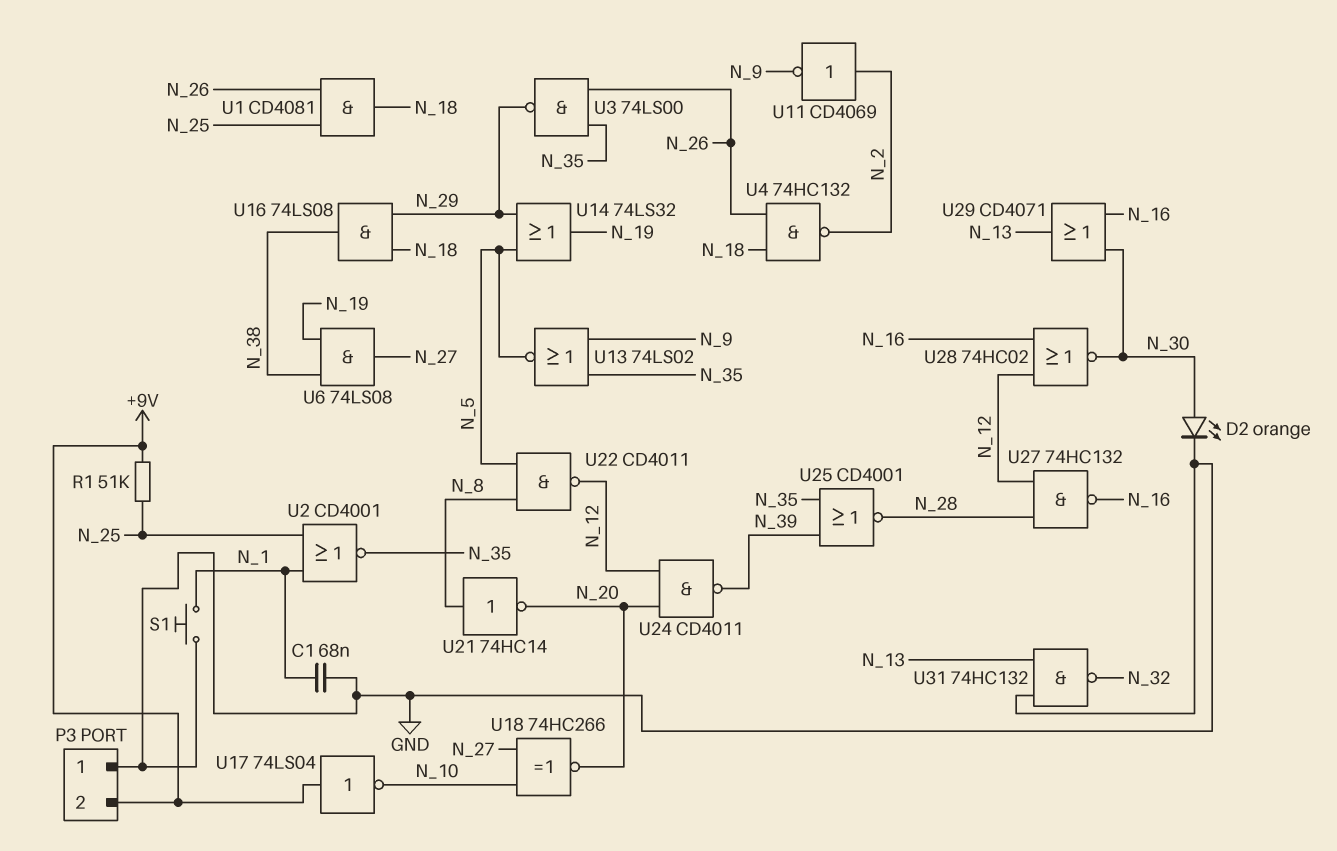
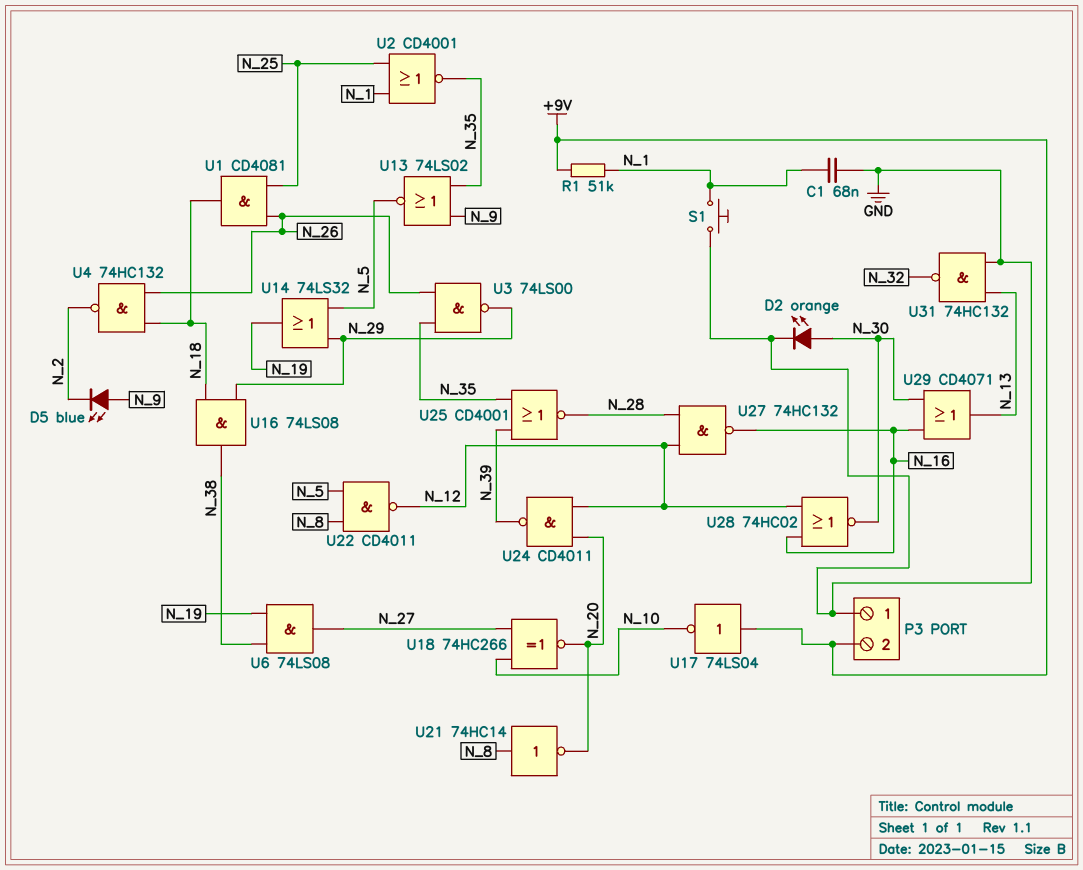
D5: none -> LED blue (A N_9, K N_2)
R1: 51k (+9V, N_25) -> 51k (+9V, N_1)
U11: NOT CD4069 (in N_2, out N_9) -> none

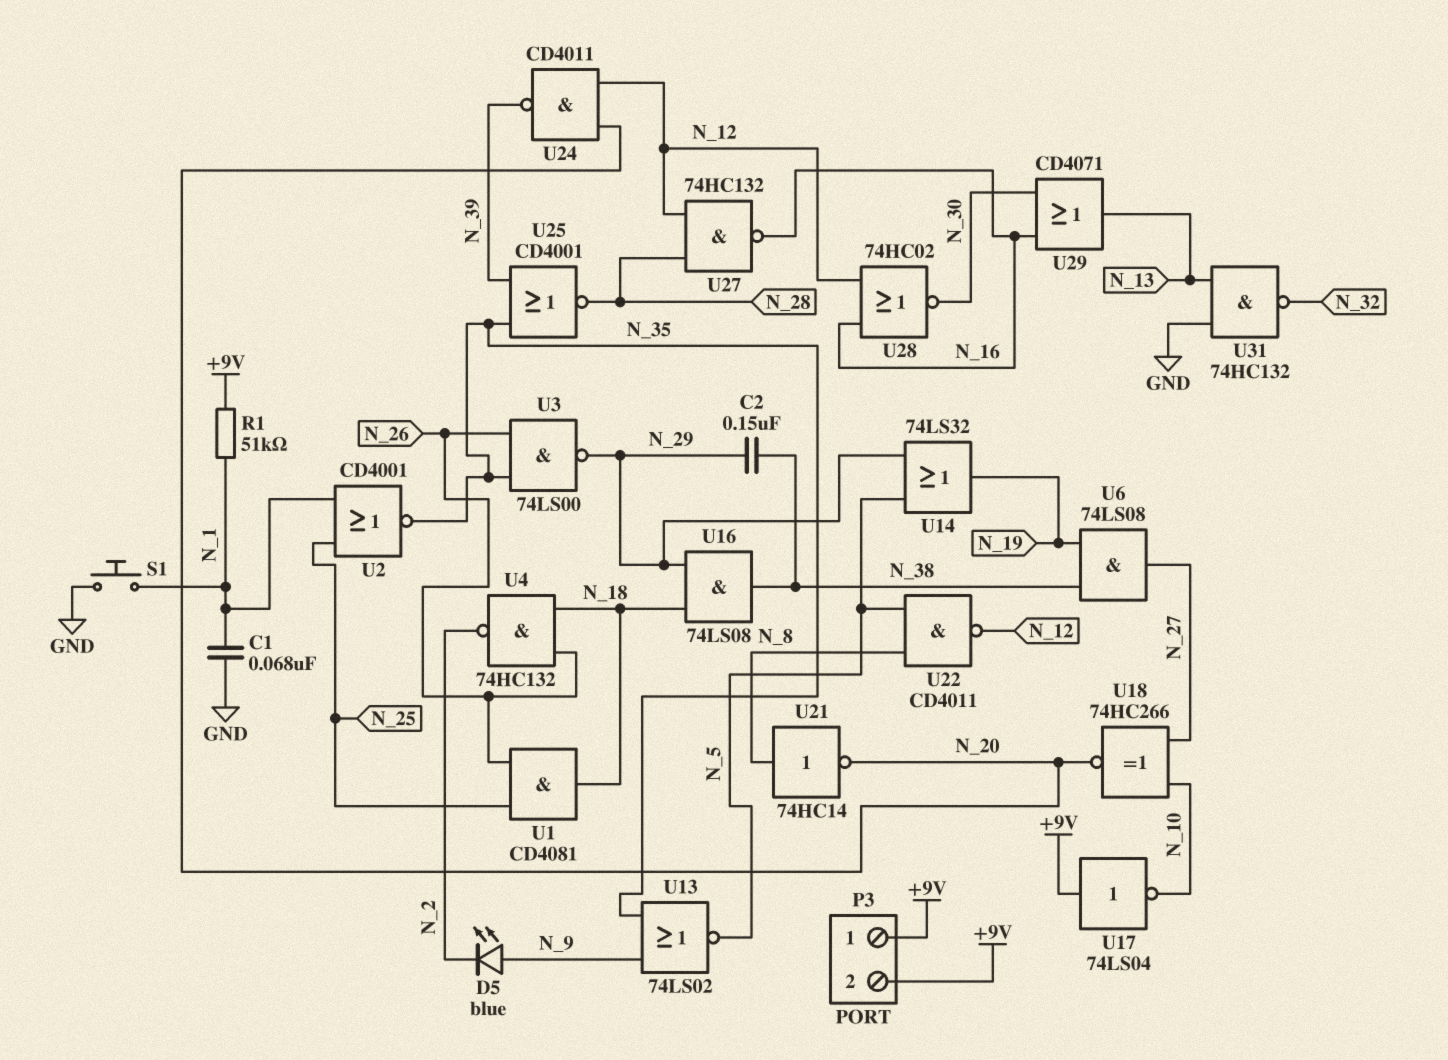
C2: none -> 150nF (N_29, N_38)
D2: LED orange (A N_30, K GND) -> none
P3 pin 1: GND -> +9V

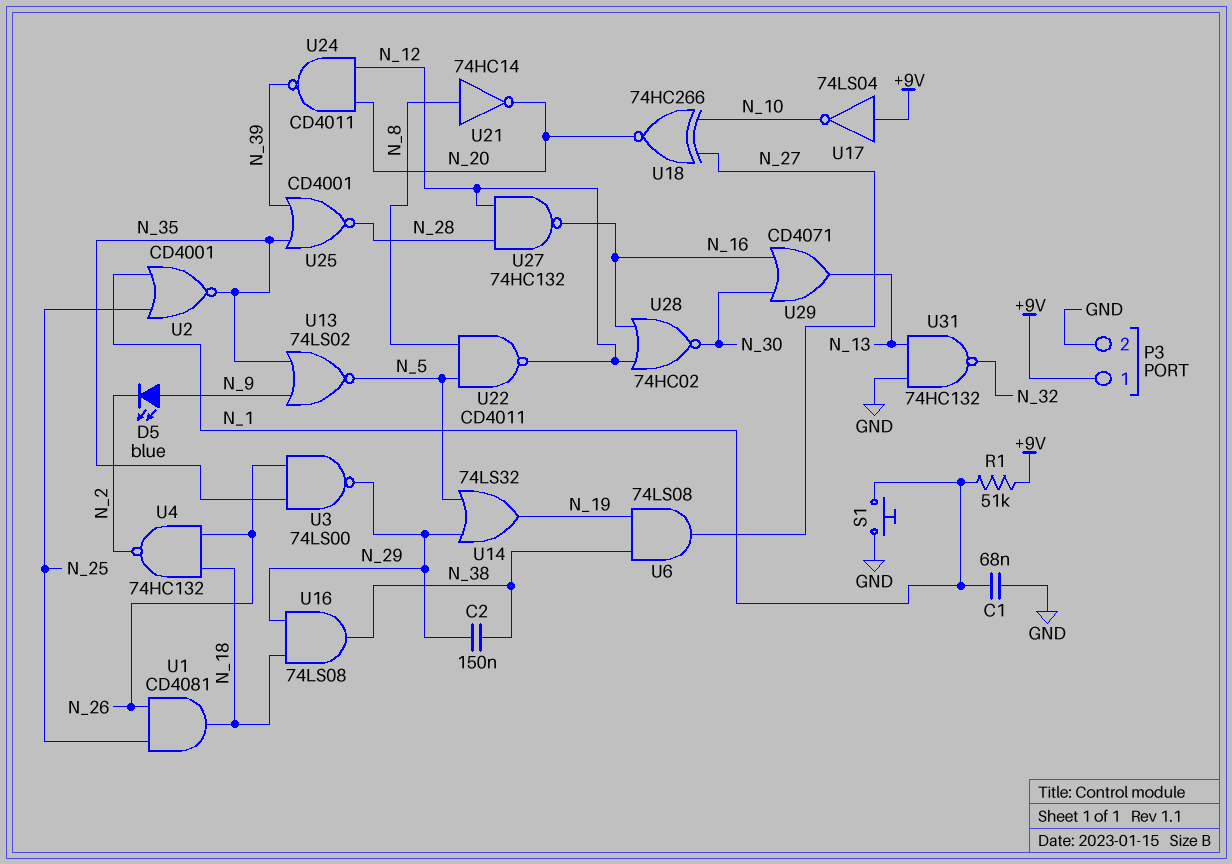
P3 pin 2: +9V -> GND

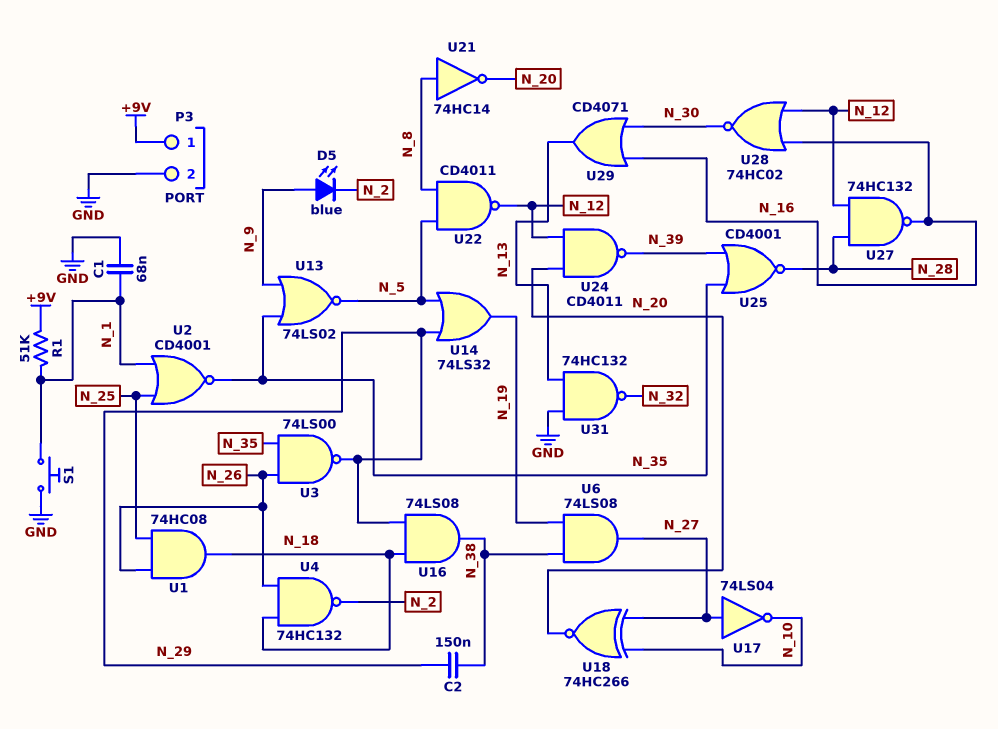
U1: AND CD4081 (in N_25, in N_26, out N_18) -> AND 74HC08 (in N_25, in N_26, out N_18)
U17: NOT 74LS04 (in +9V, out N_10) -> NOT 74LS04 (in N_27, out N_10)

